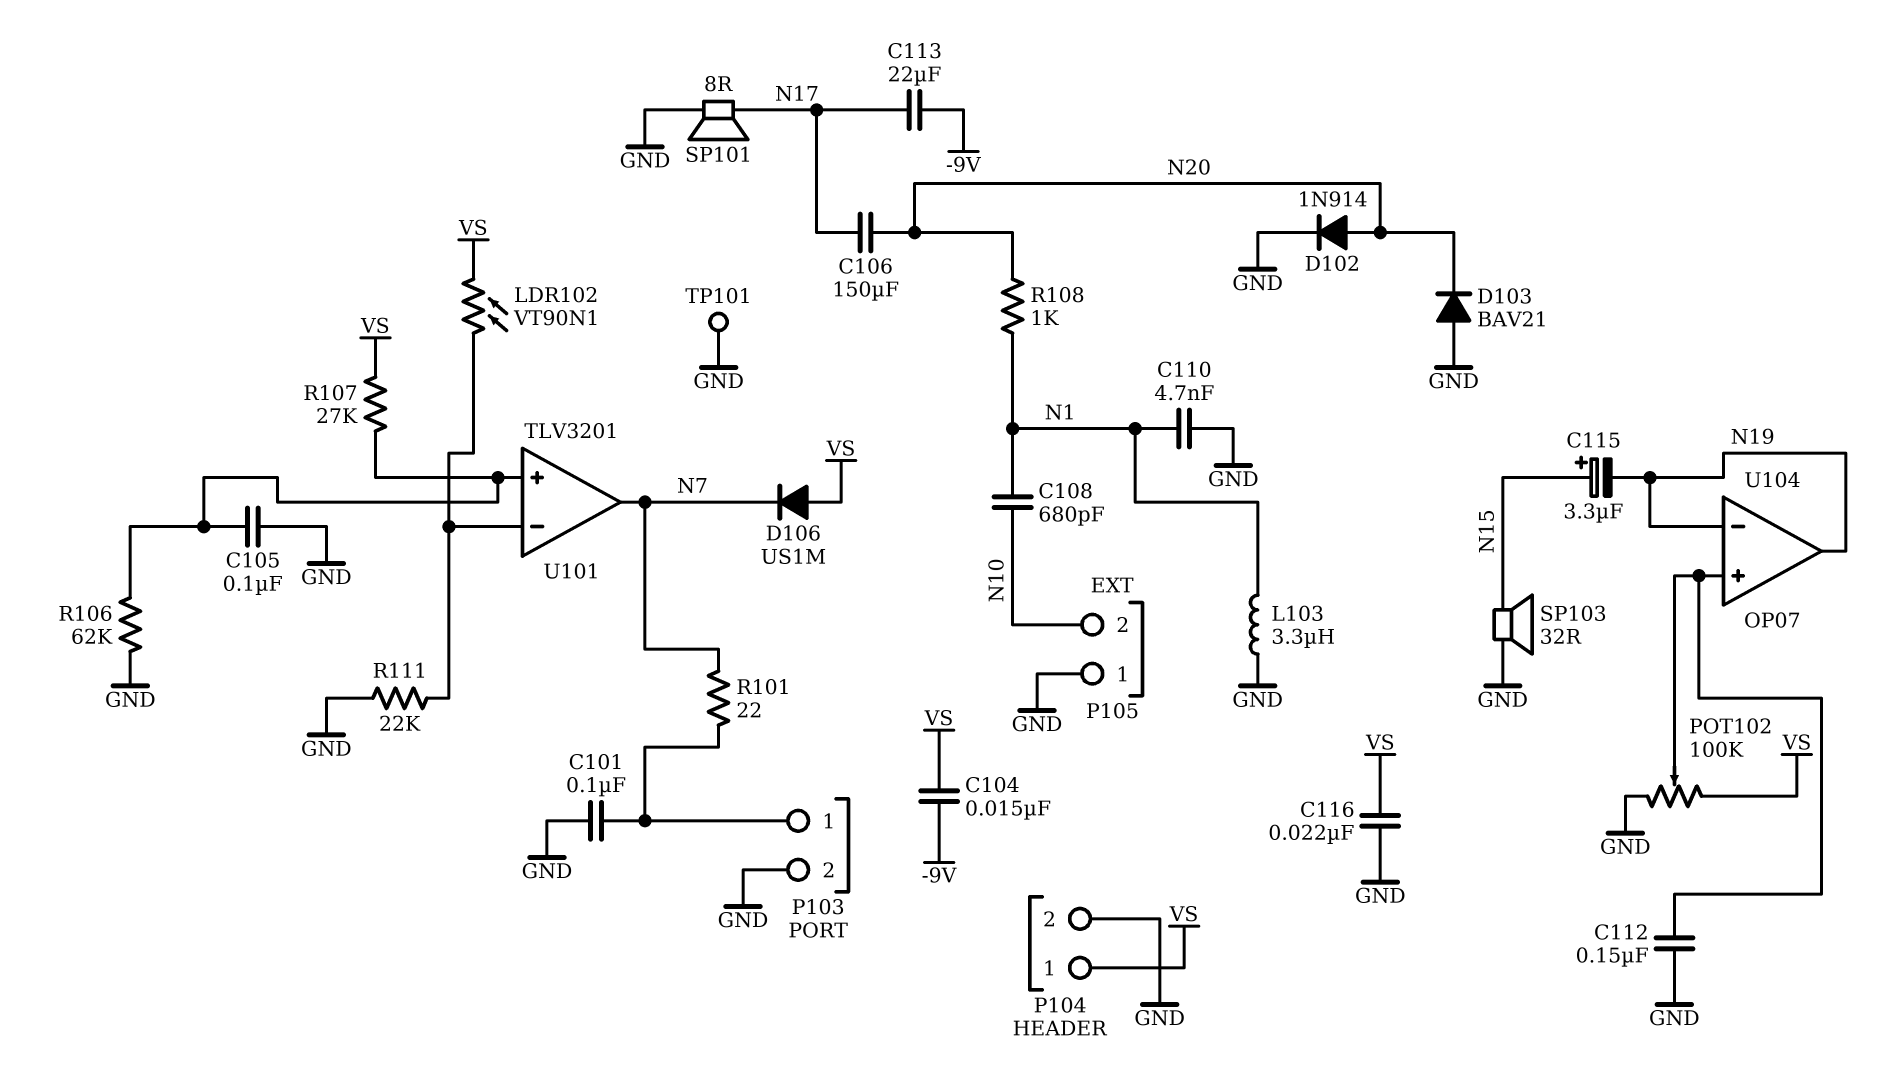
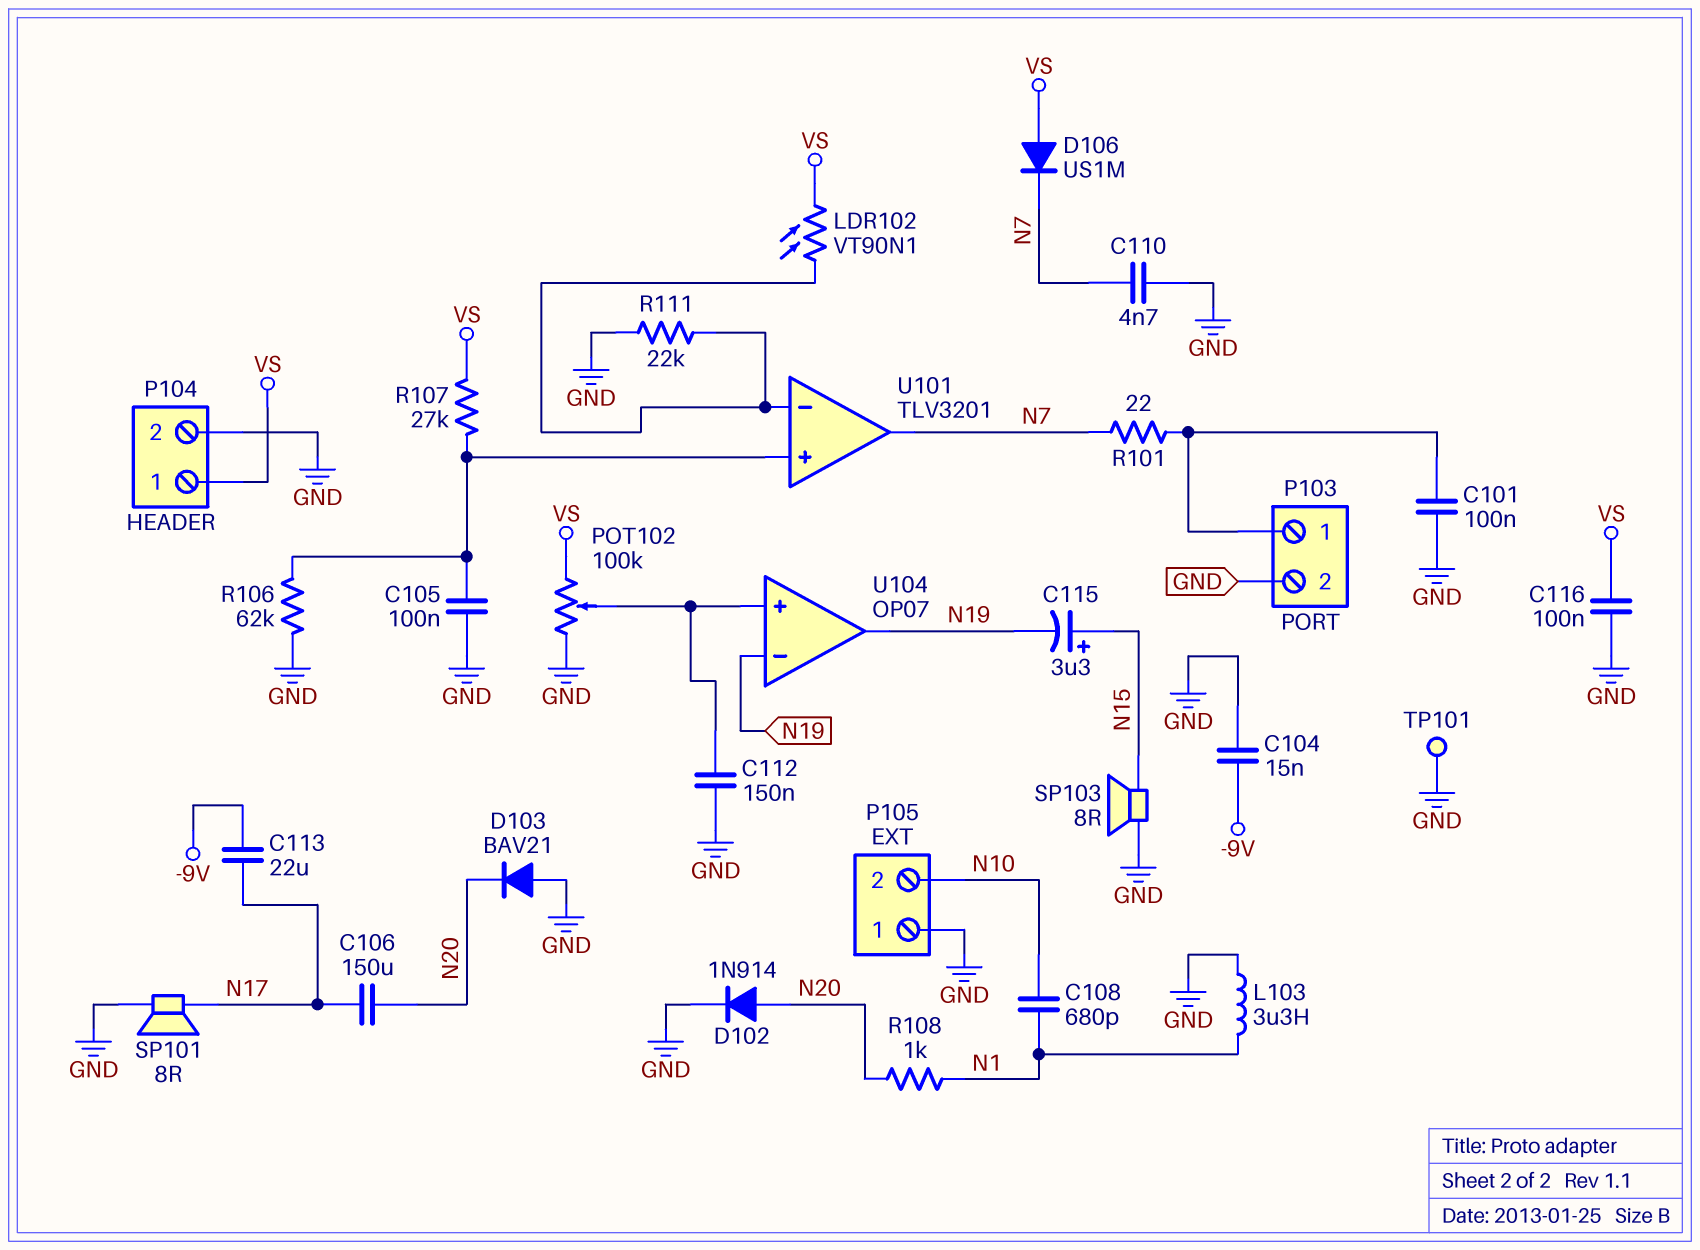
C104: 15nF (-9V, VS) -> 15nF (-9V, GND)
C110: 4.7nF (GND, N1) -> 4.7nF (GND, N7)
C116: 22nF (GND, VS) -> 100nF (GND, VS)
SP103: speaker 32R (GND, N15) -> speaker 8R (GND, N15)

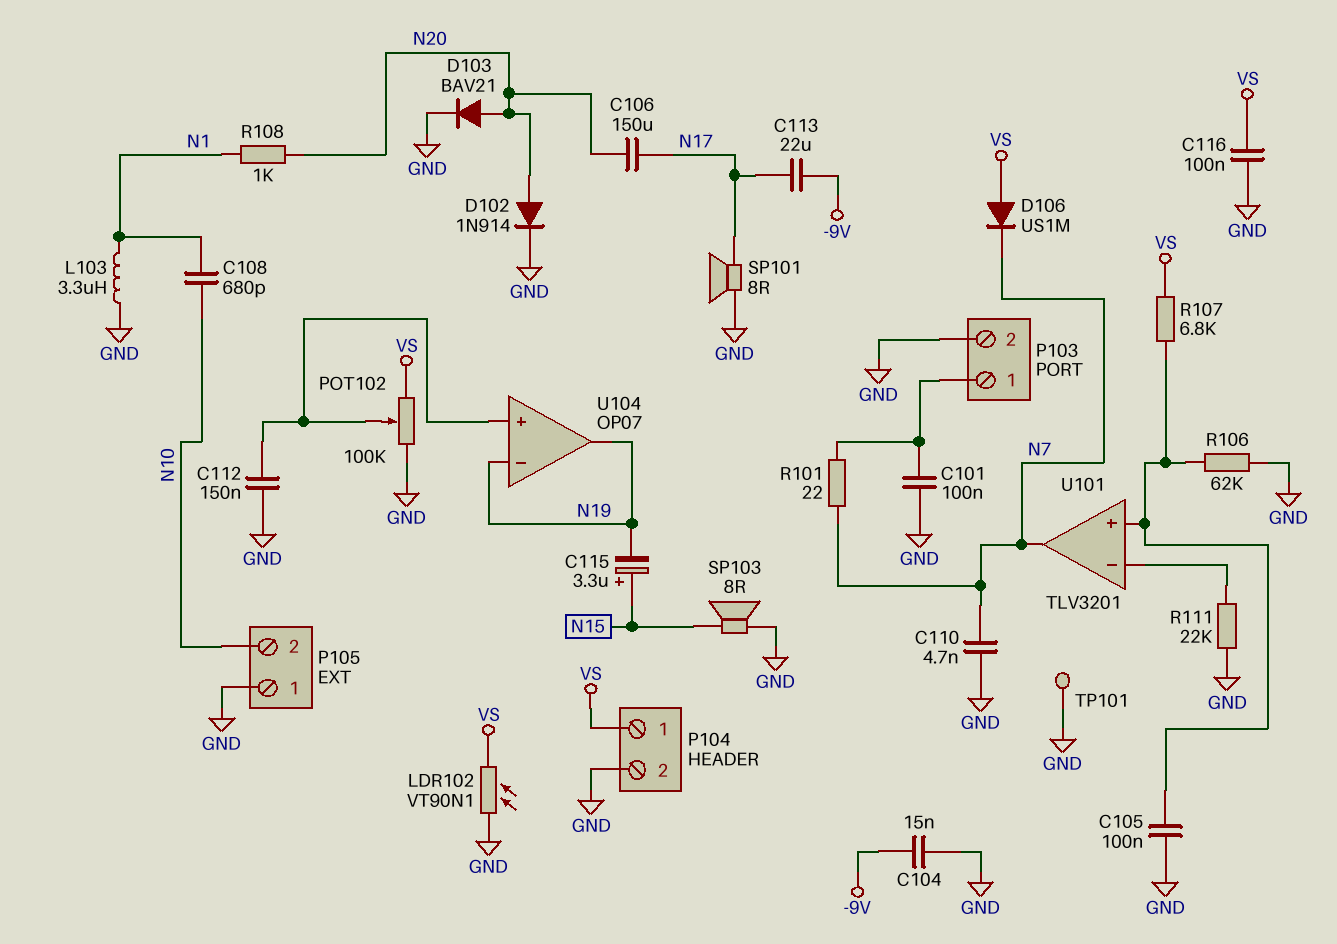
D103: diode BAV21 (A GND, K N20) -> diode BAV21 (A N20, K GND)
LDR102: VT90N1 (U101/in-, VS) -> VT90N1 (GND, VS)
R107: 27k (U101/in+, VS) -> 6.8k (U101/in+, VS)

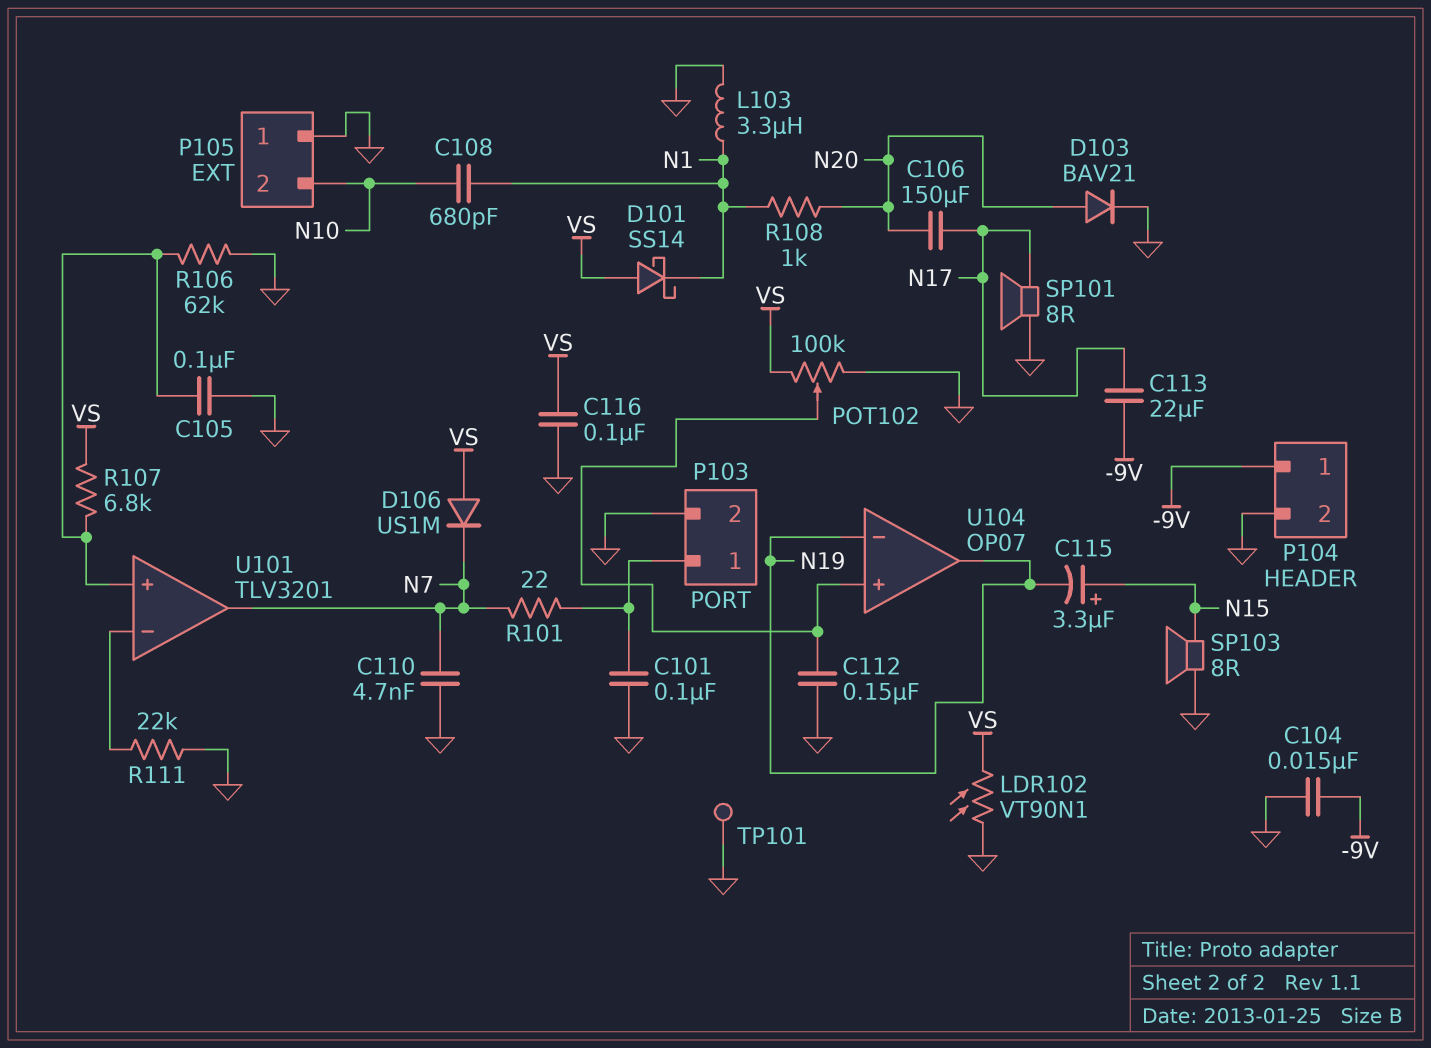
D101: none -> schottky SS14 (A VS, K N1)
D102: diode 1N914 (A N20, K GND) -> none
P104 pin 1: VS -> -9V

